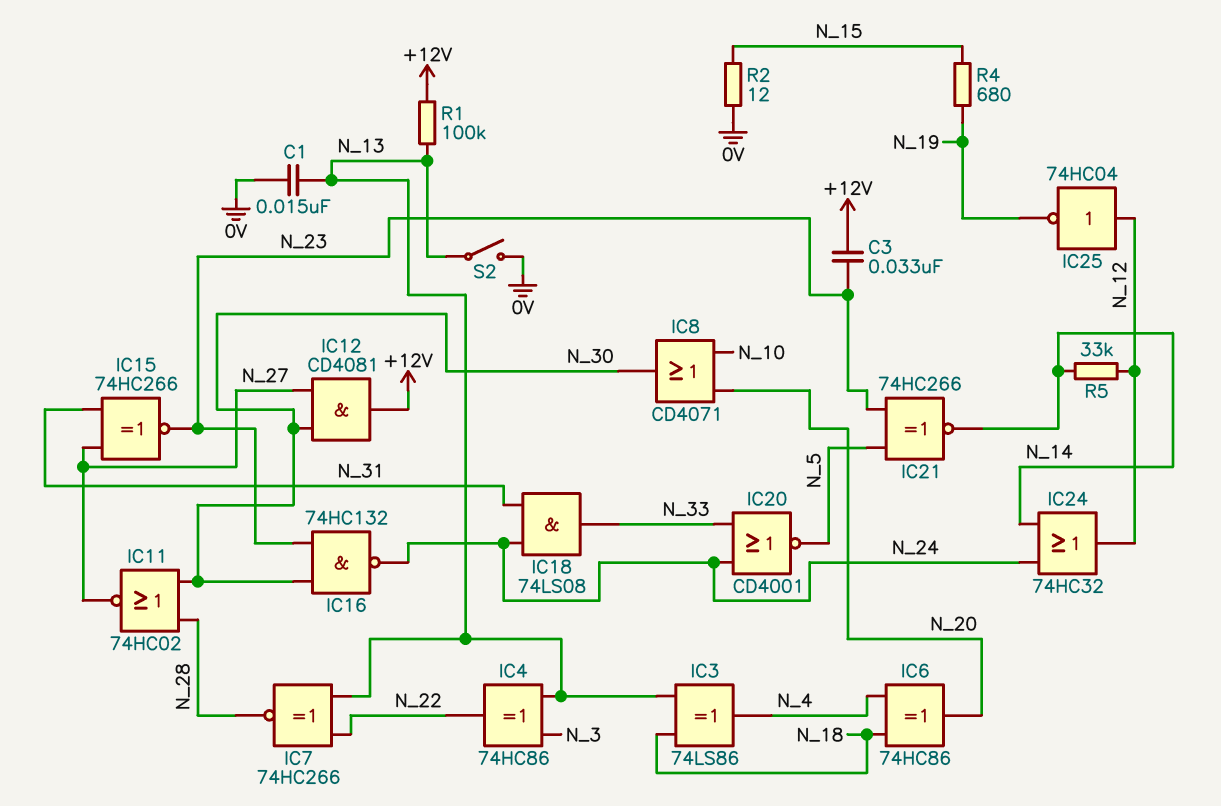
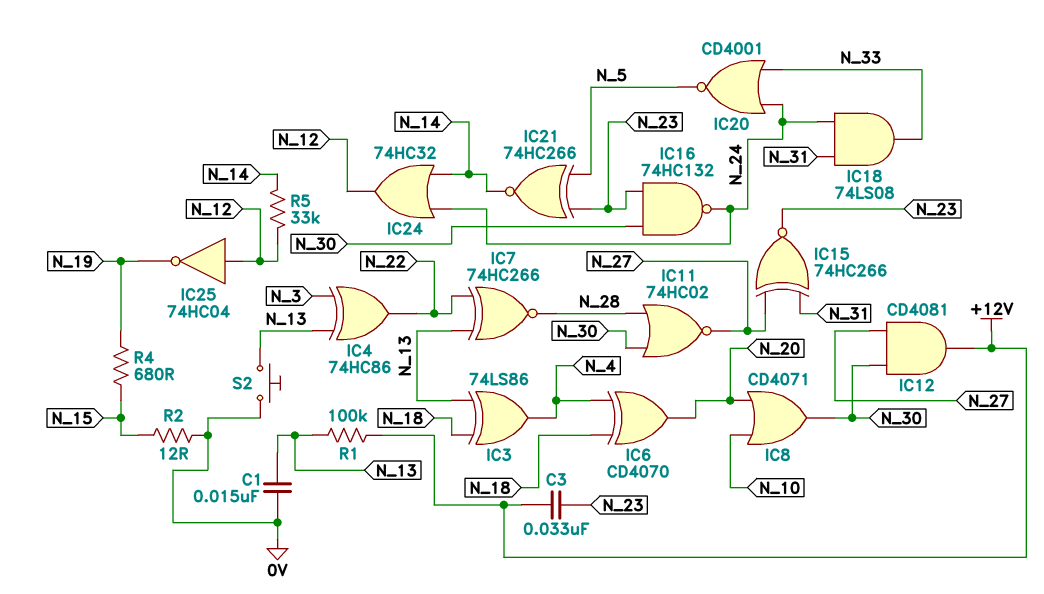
IC6: XOR 74HC86 (in N_4, in N_18, out N_20) -> XOR CD4070 (in N_4, in N_18, out N_20)
S2: switch (0V, N_13) -> button (0V, N_13)

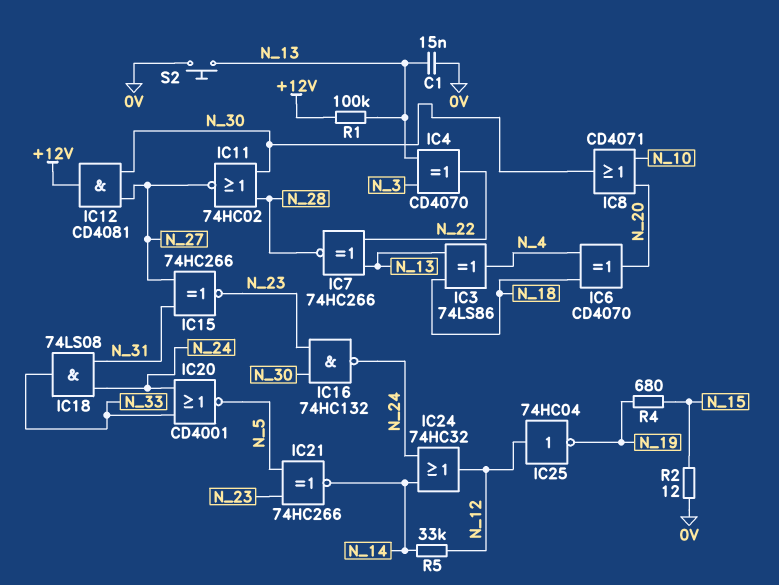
C3: 33nF (+12V, N_23) -> none
IC4: XOR 74HC86 (in N_3, in N_13, out N_22) -> XOR CD4070 (in N_3, in N_13, out N_22)

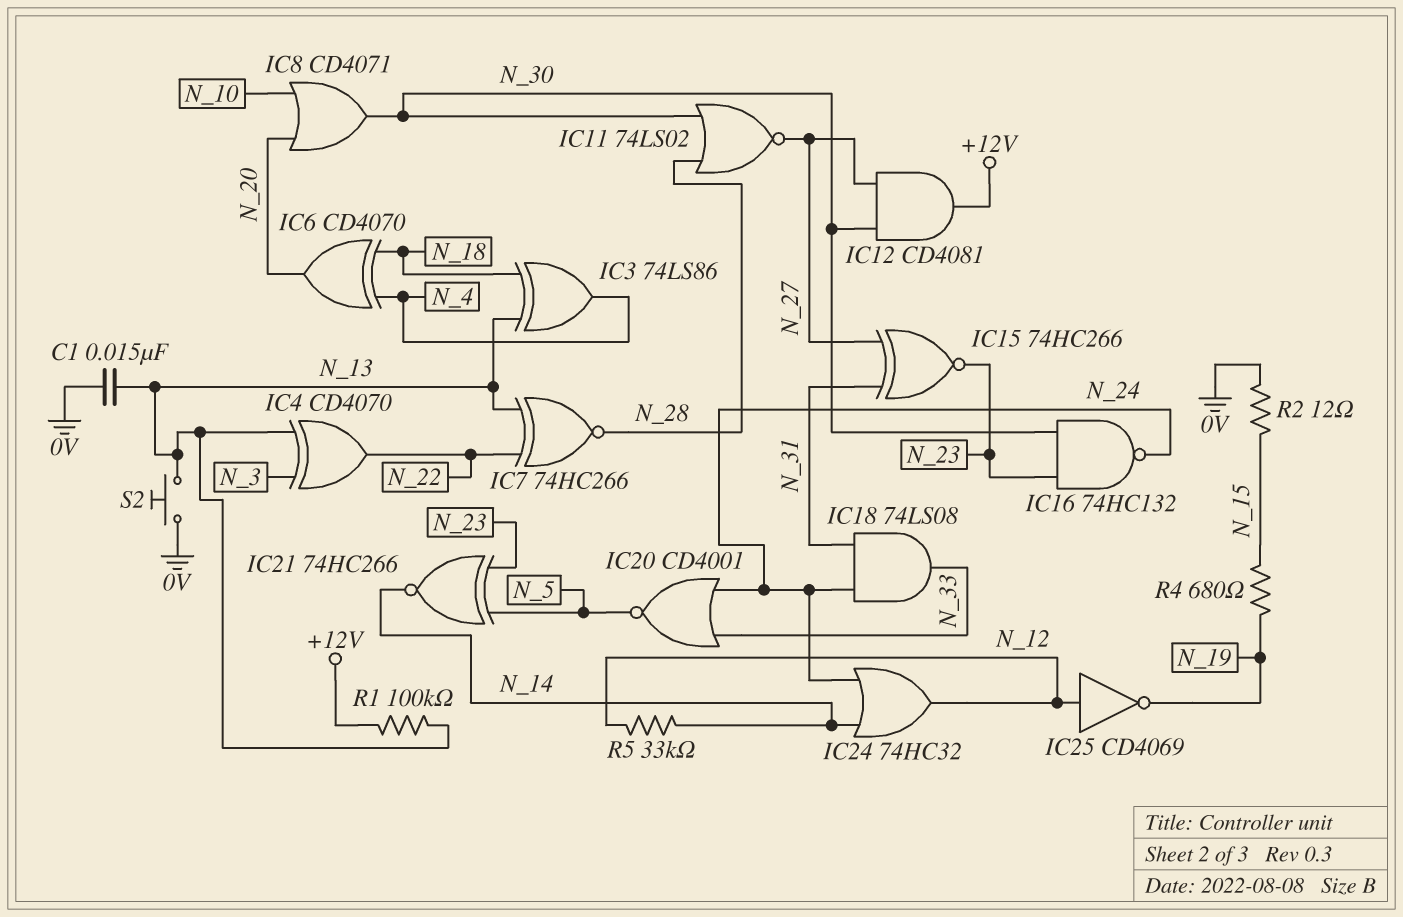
IC11: NOR 74HC02 (in N_28, in N_30, out N_27) -> NOR 74LS02 (in N_28, in N_30, out N_27)
IC25: NOT 74HC04 (in N_12, out N_19) -> NOT CD4069 (in N_12, out N_19)

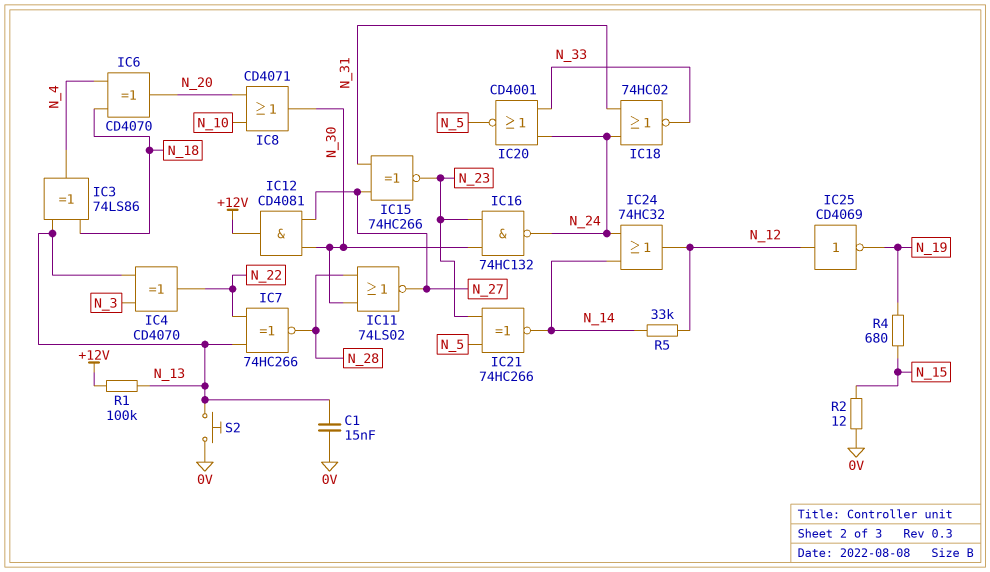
IC18: AND 74LS08 (in N_24, in N_31, out N_33) -> NOR 74HC02 (in N_24, in N_31, out N_33)

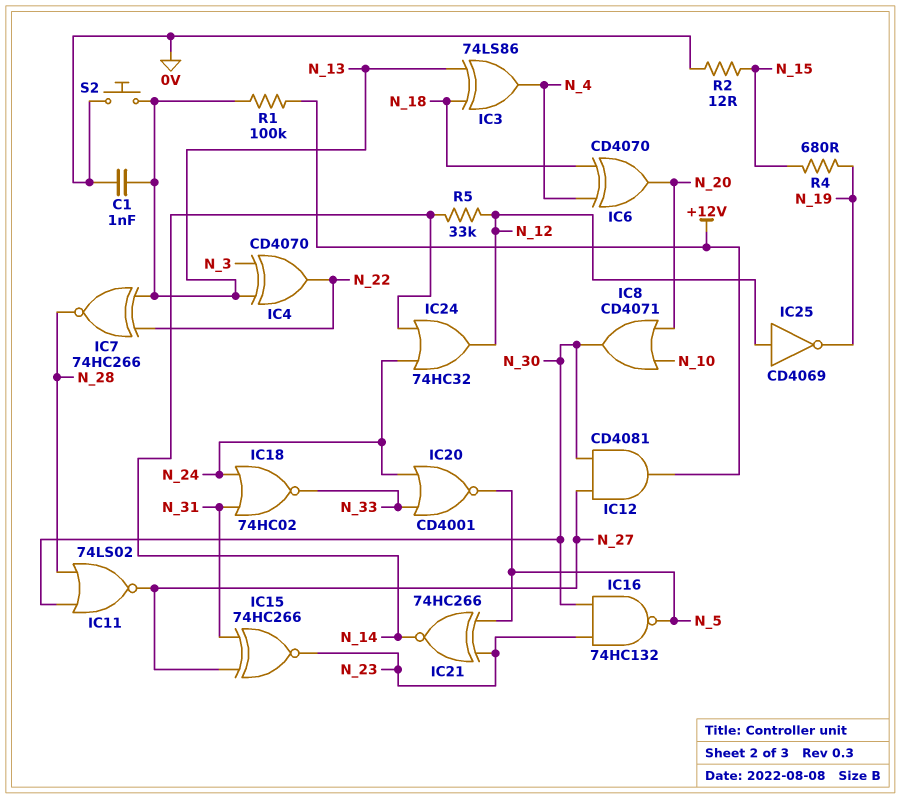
C1: 15nF (0V, N_13) -> 1nF (0V, N_13)
IC16: NAND 74HC132 (in N_23, in N_30, out N_24) -> NAND 74HC132 (in N_23, in N_30, out N_5)

